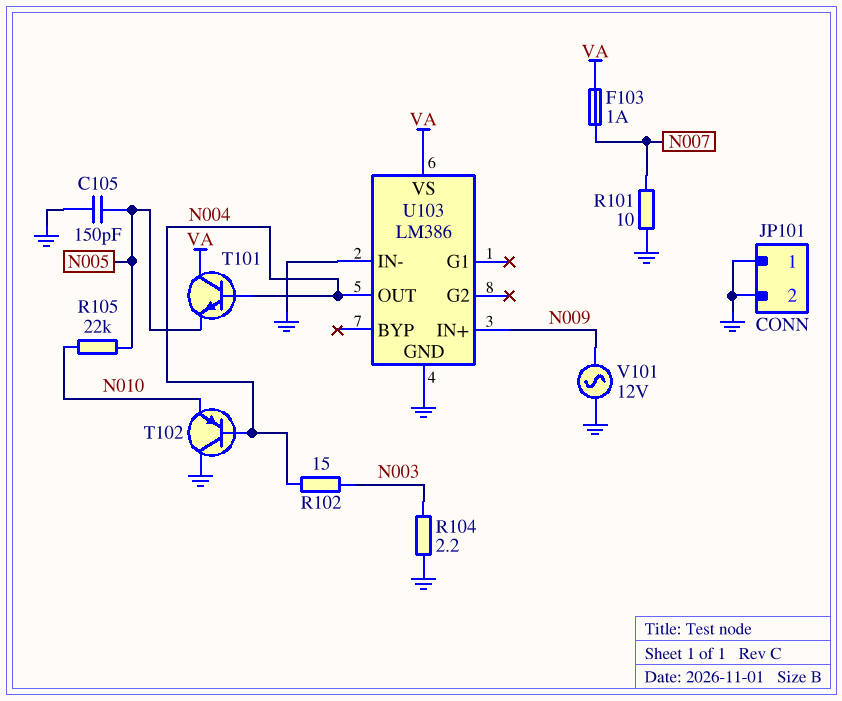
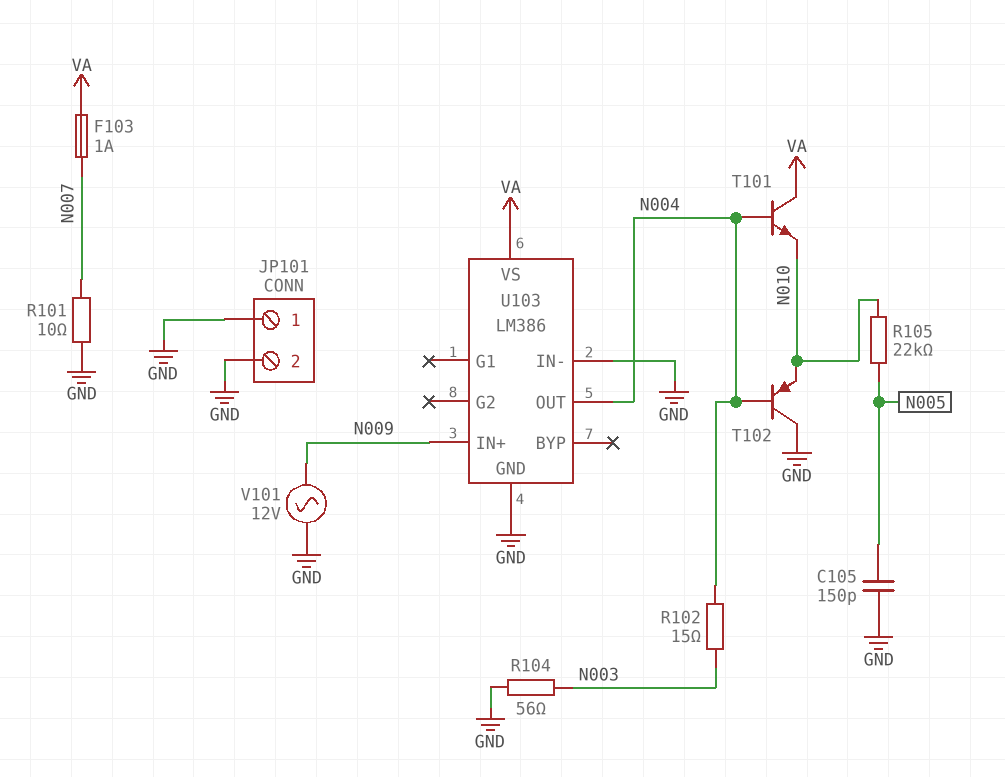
R104: 2.2 (GND, N003) -> 56 (GND, N003)
T101: NPN (B N004, C VA, E N005) -> NPN (B N004, C VA, E N010)

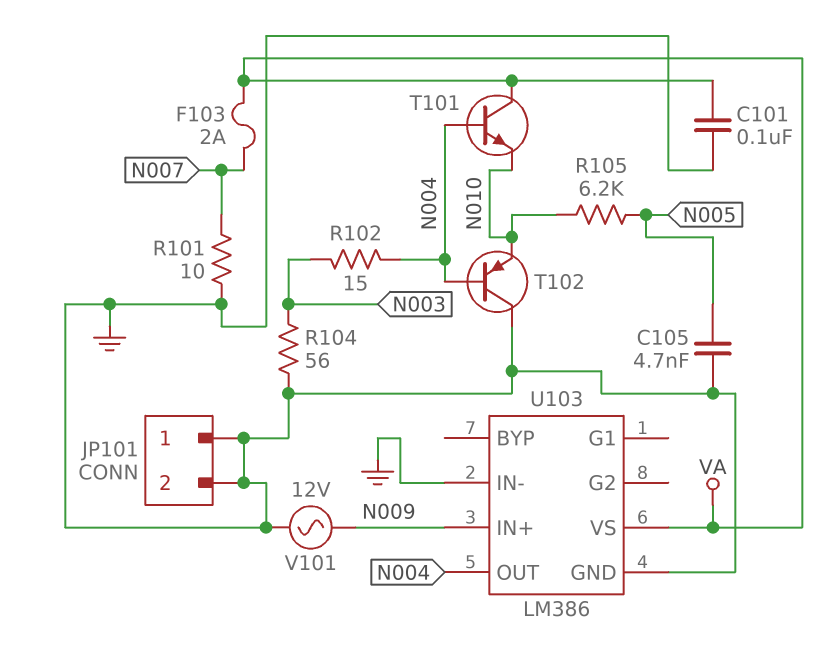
C101: none -> 100nF (GND, VA)
C105: 150pF (GND, N005) -> 4.7nF (GND, N005)
F103: 1A (N007, VA) -> 2A (N007, VA)
R105: 22k (N005, N010) -> 6.2k (N005, N010)

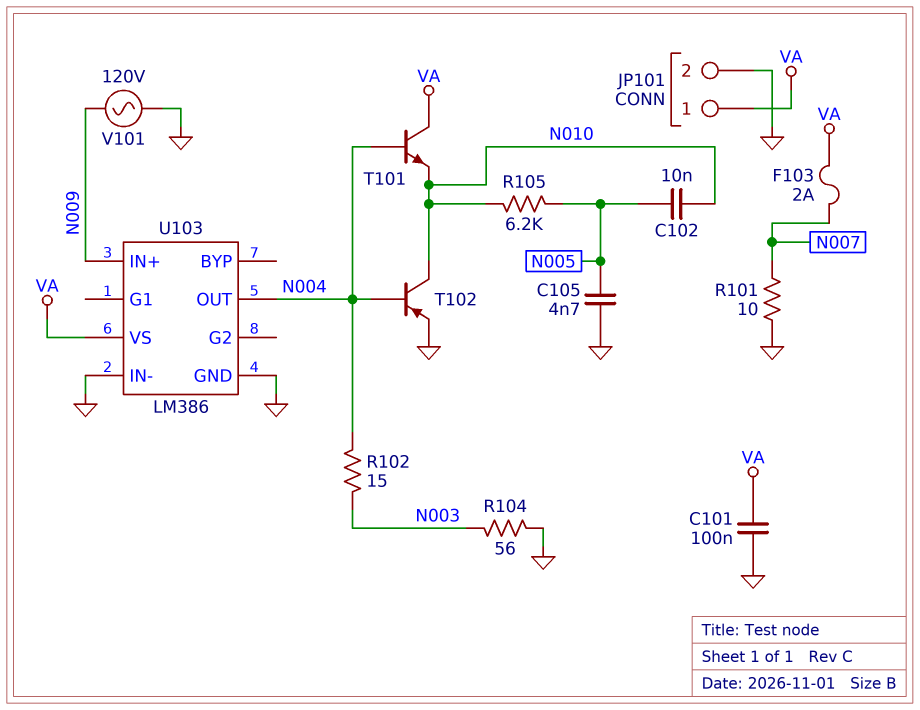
C102: none -> 10nF (N005, N010)
JP101 pin 1: GND -> VA
T102: PNP (B N004, C GND, E N010) -> PNP (B N004, C N010, E GND)
V101: AC 12V (GND, N009) -> AC 120V (GND, N009)

